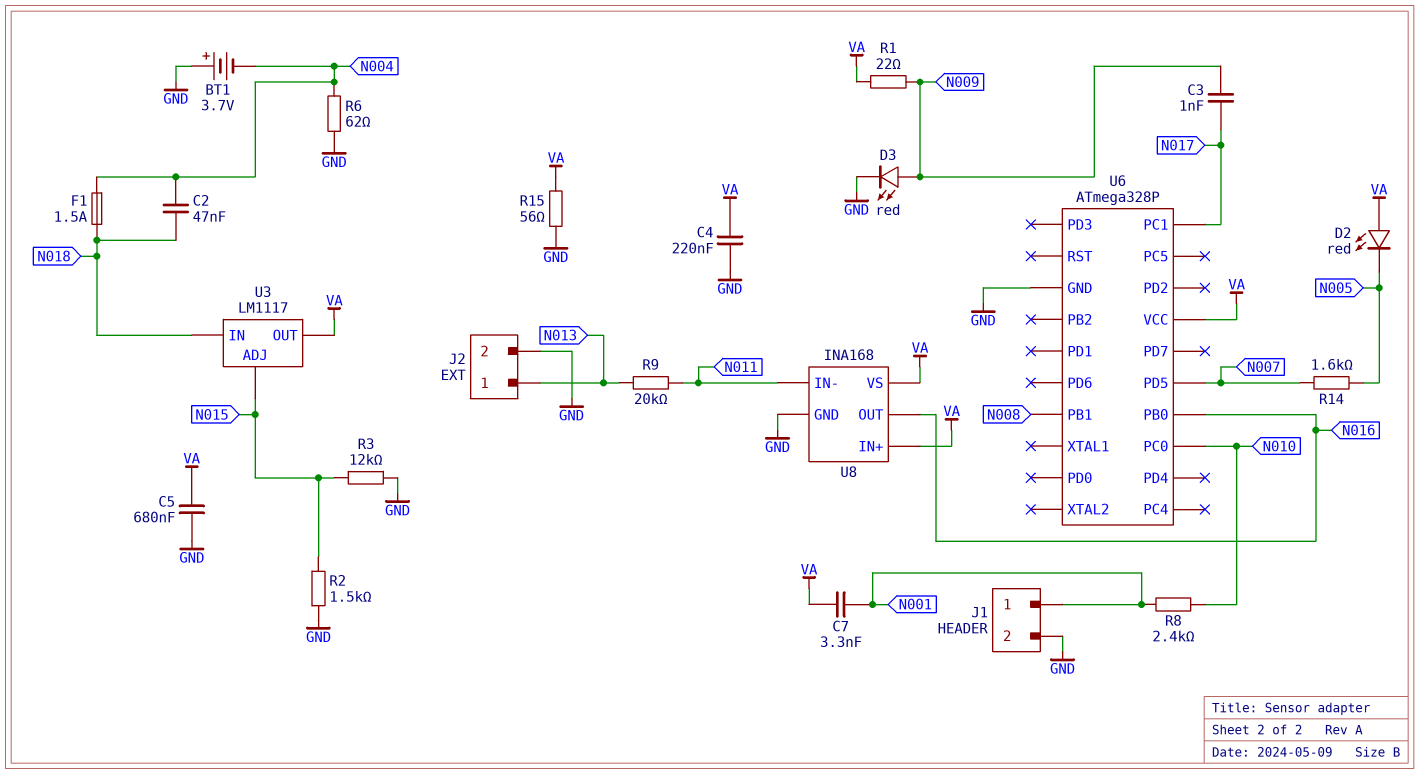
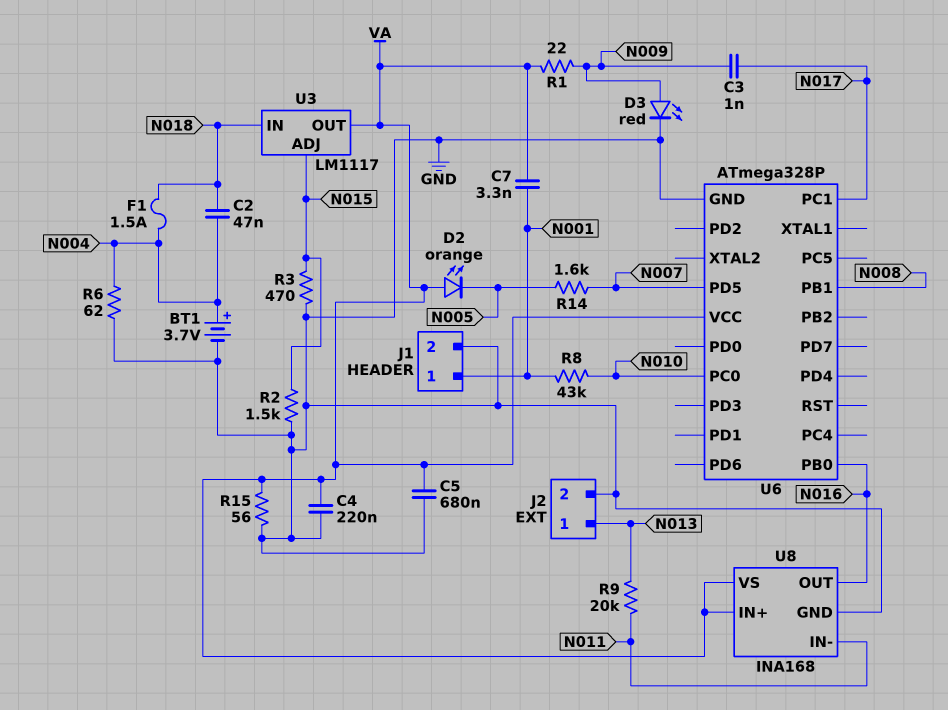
BT1: 3.7V (plus GND, minus N004) -> 3.7V (plus N004, minus GND)
D2: LED red (A VA, K N005) -> LED orange (A VA, K N005)
R3: 12k (GND, N015) -> 470 (GND, N015)
R8: 2.4k (N001, N010) -> 43k (N001, N010)

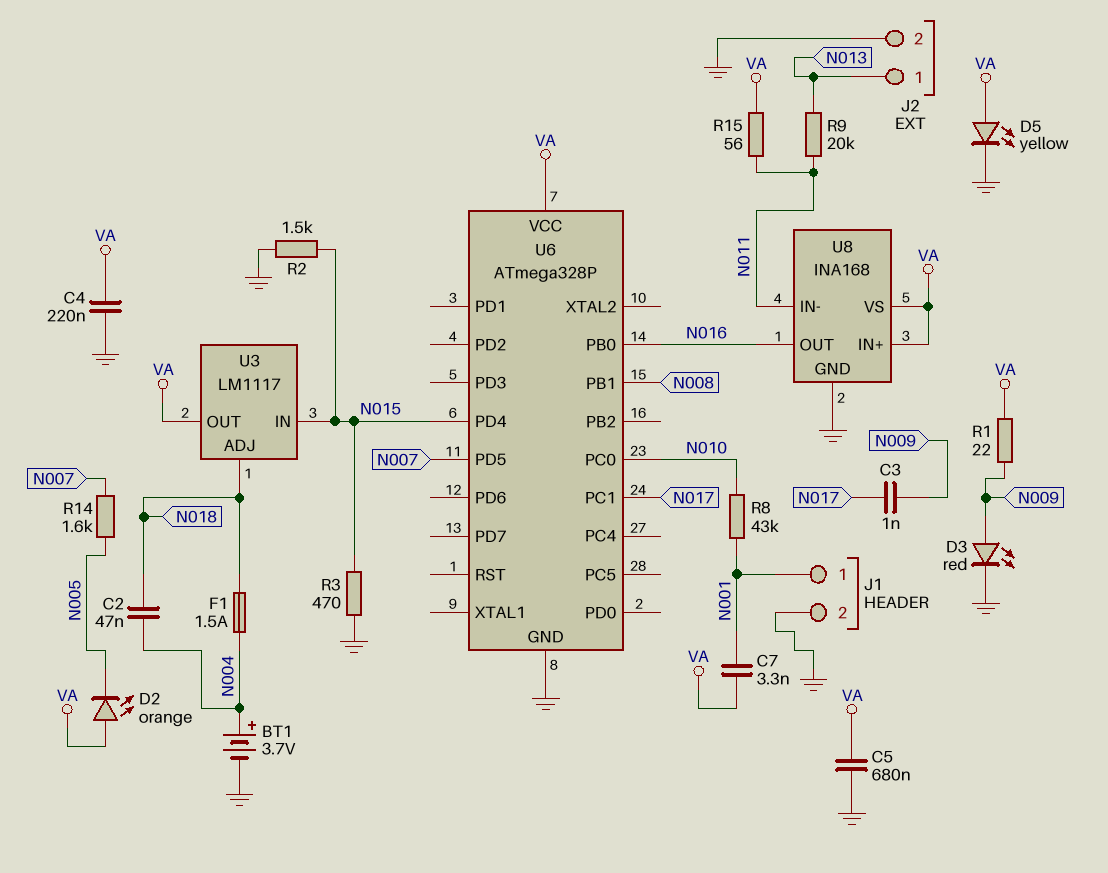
D5: none -> LED yellow (A VA, K GND)
R6: 62 (GND, N004) -> none
R15: 56 (GND, VA) -> 56 (N011, VA)
U3 pin ADJ: N015 -> N018
U3 pin IN: N018 -> N015
U6 pin PD4: none -> N015

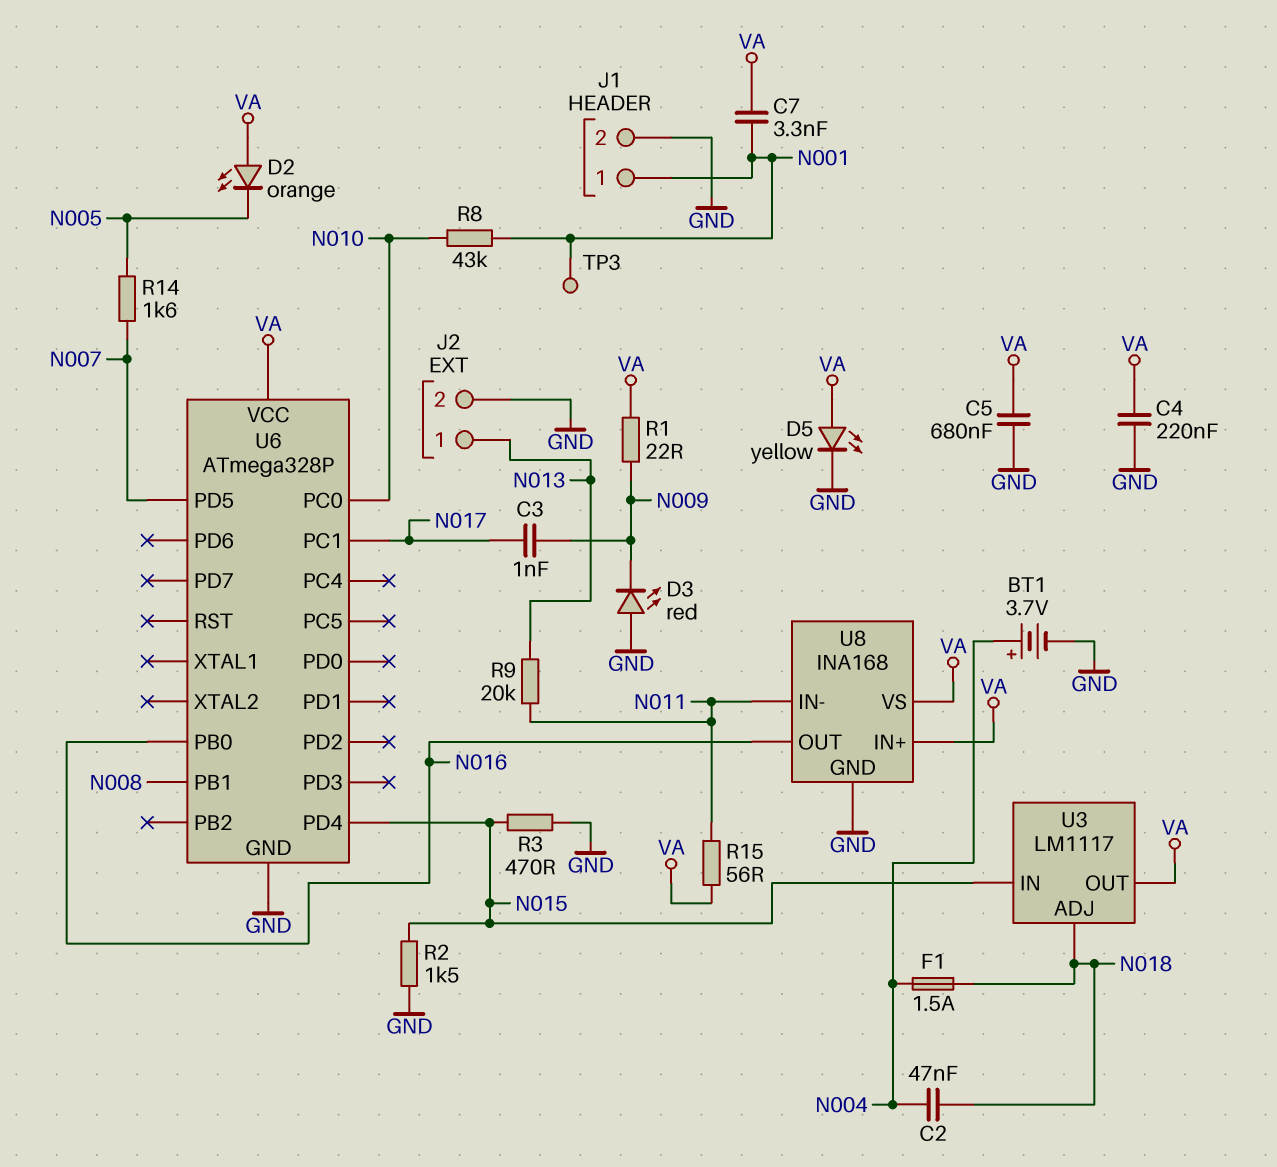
D3: LED red (A N009, K GND) -> LED red (A GND, K N009)
TP3: none -> test point (N001)

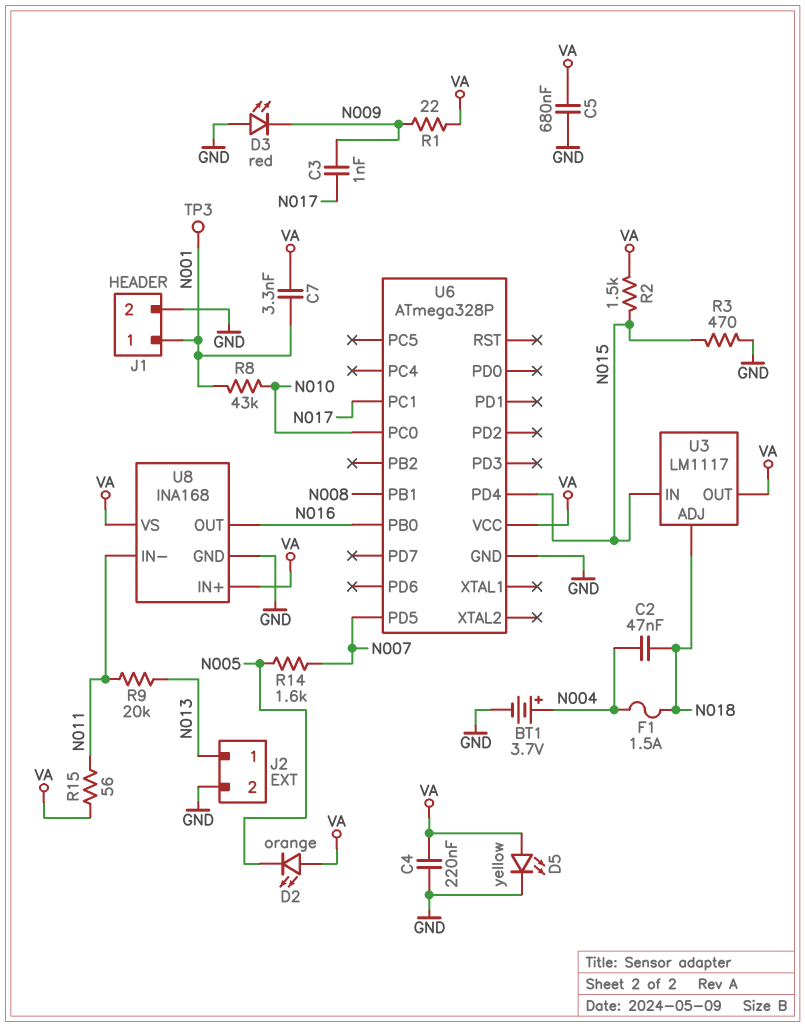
R2: 1.5k (GND, N015) -> 1.5k (N015, VA)

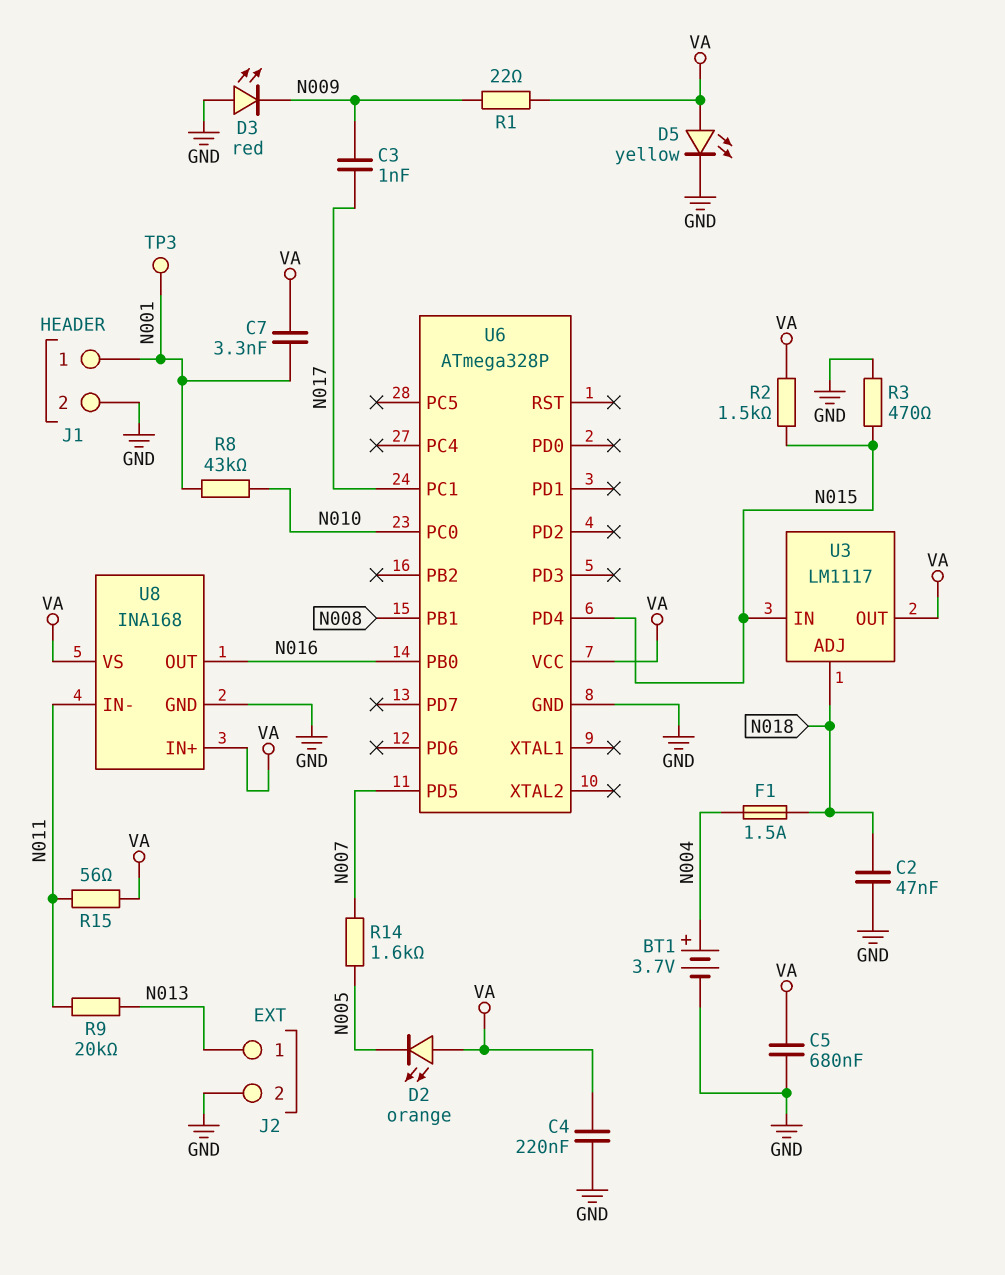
C2: 47nF (N004, N018) -> 47nF (GND, N018)

